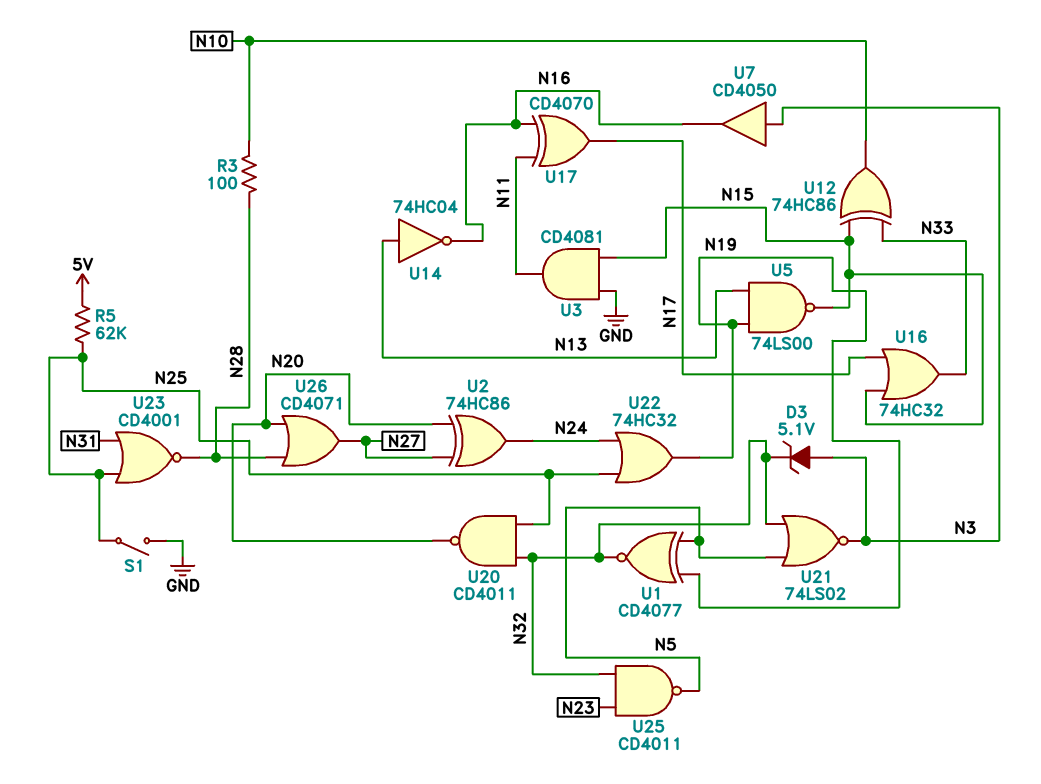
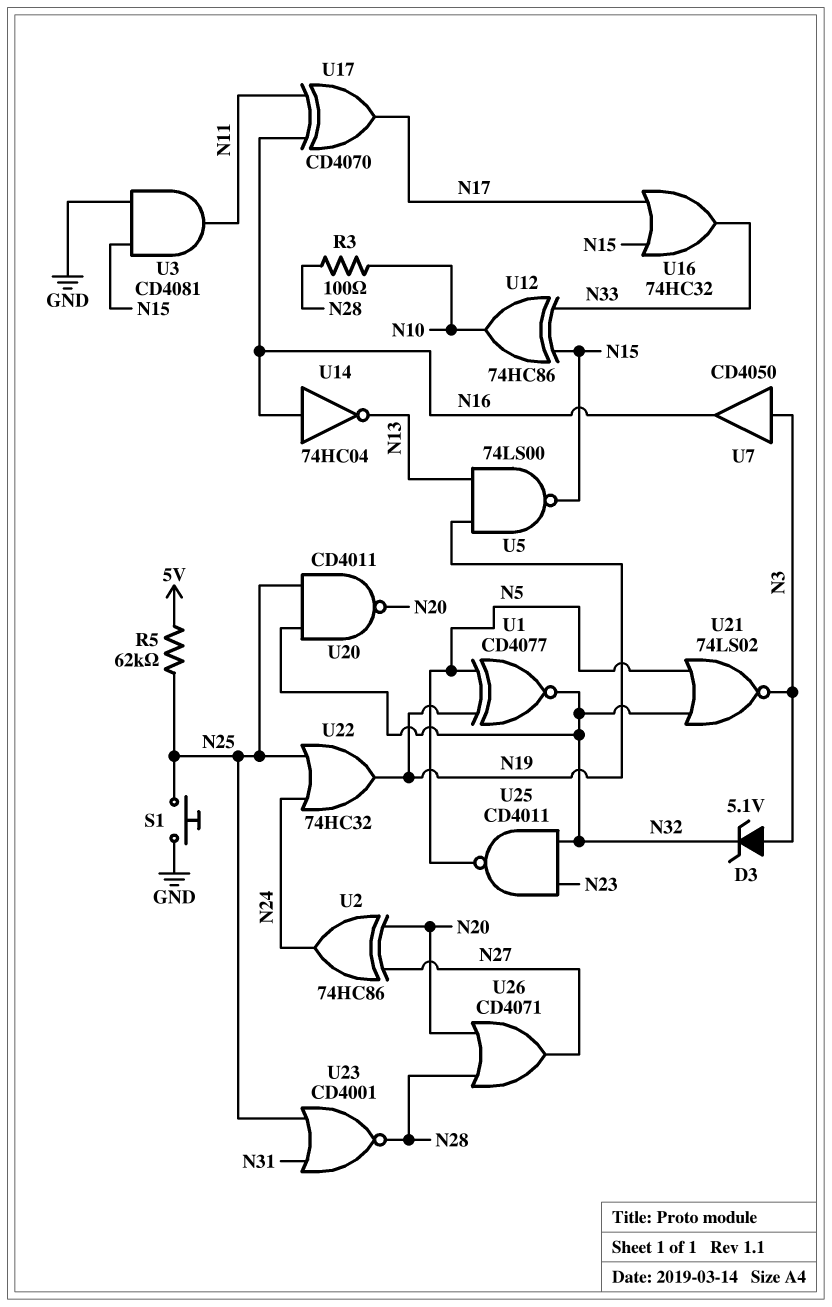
S1: switch (GND, N25) -> button (GND, N25)
U14: NOT 74HC04 (in N13, out N16) -> NOT 74HC04 (in N16, out N13)

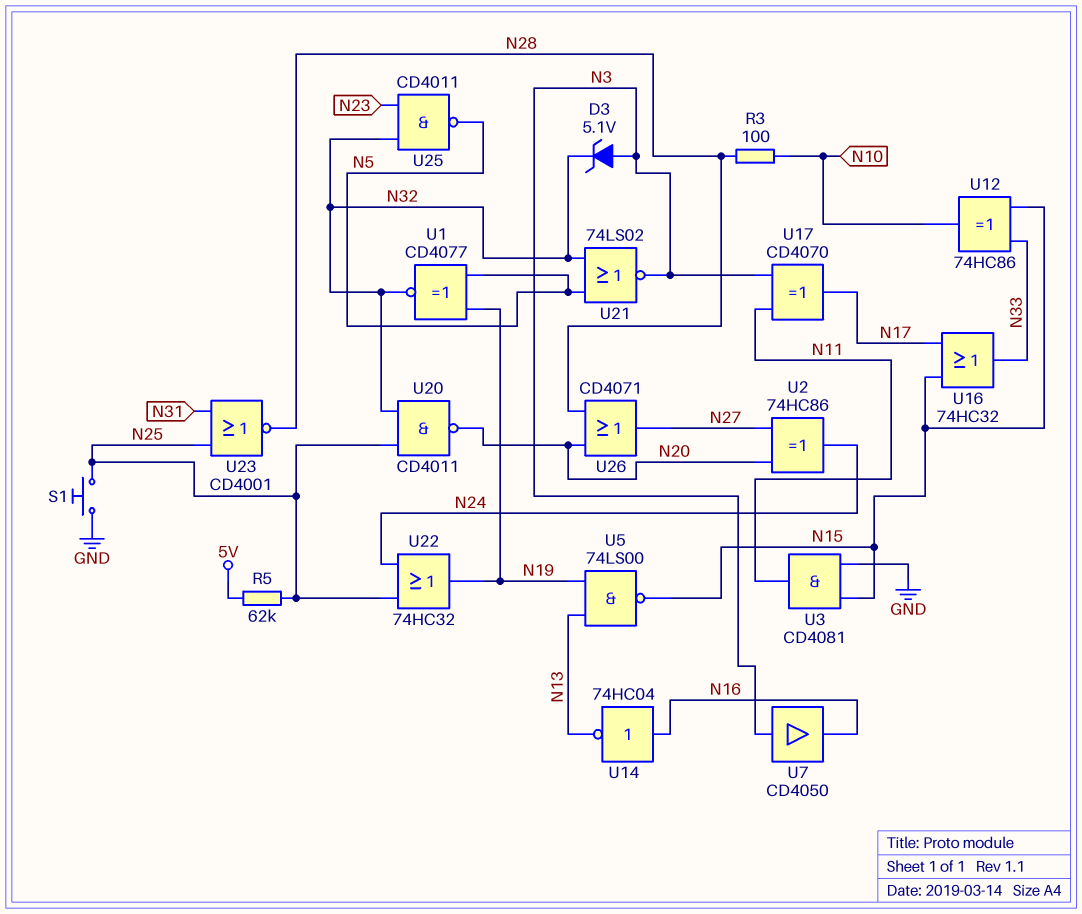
U17: XOR CD4070 (in N11, in N16, out N17) -> XOR CD4070 (in N3, in N11, out N17)

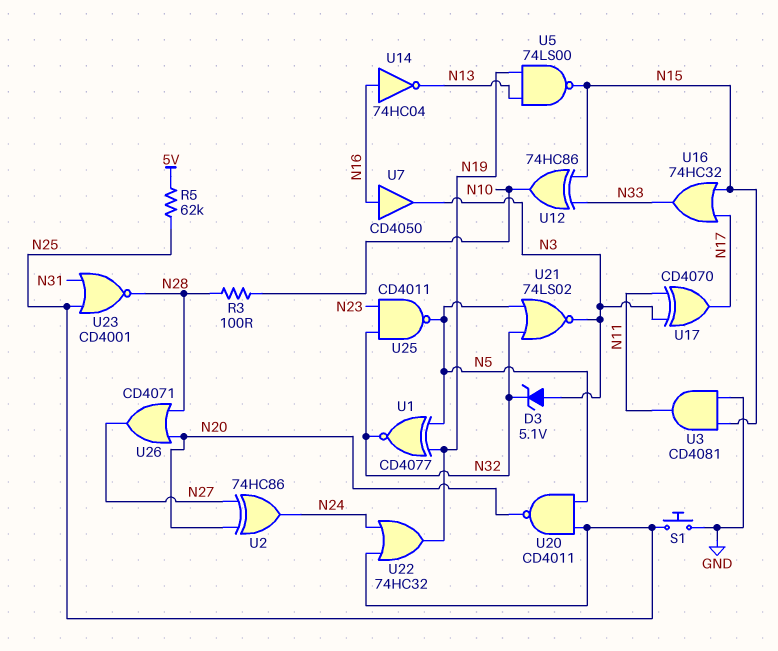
U7: buffer CD4050 (in N3, out N16) -> buffer CD4050 (in N16, out N3)
U20: NAND CD4011 (in N25, in N32, out N20) -> NAND CD4011 (in N5, in N25, out N20)

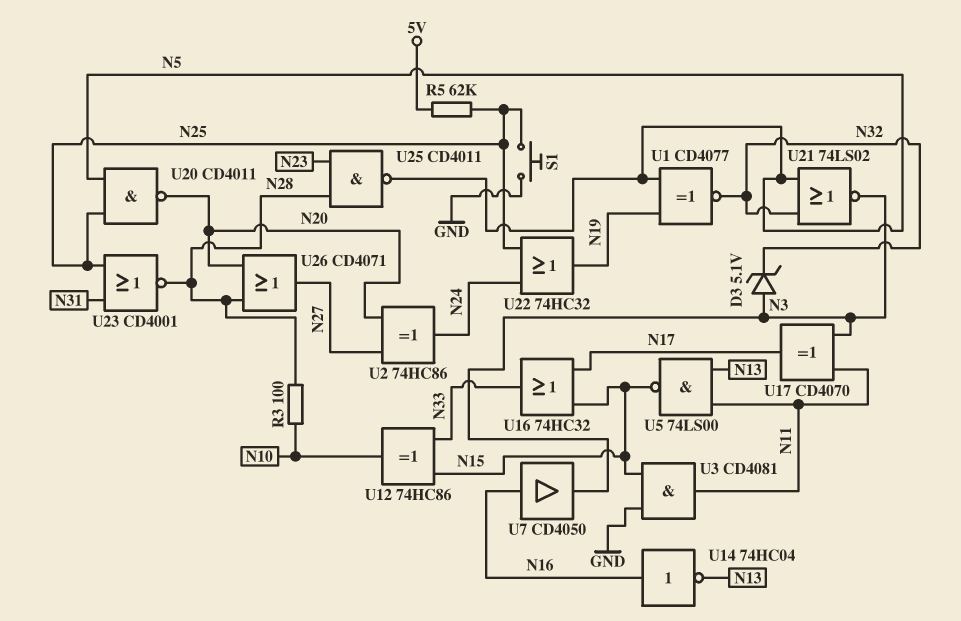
U5: NAND 74LS00 (in N13, in N19, out N15) -> NAND 74LS00 (in N11, in N13, out N15)
U25: NAND CD4011 (in N23, in N32, out N5) -> NAND CD4011 (in N23, in N28, out N5)

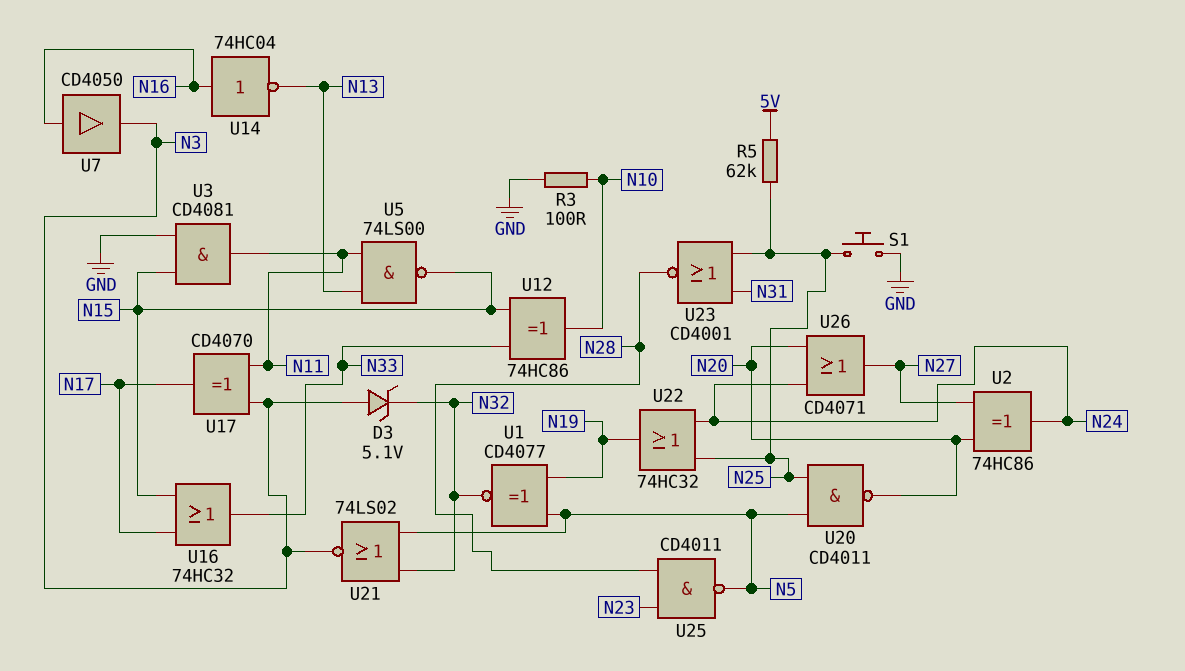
R3: 100 (N10, N28) -> 100 (GND, N10)
U26: OR CD4071 (in N20, in N28, out N27) -> OR CD4071 (in N20, in N24, out N27)

